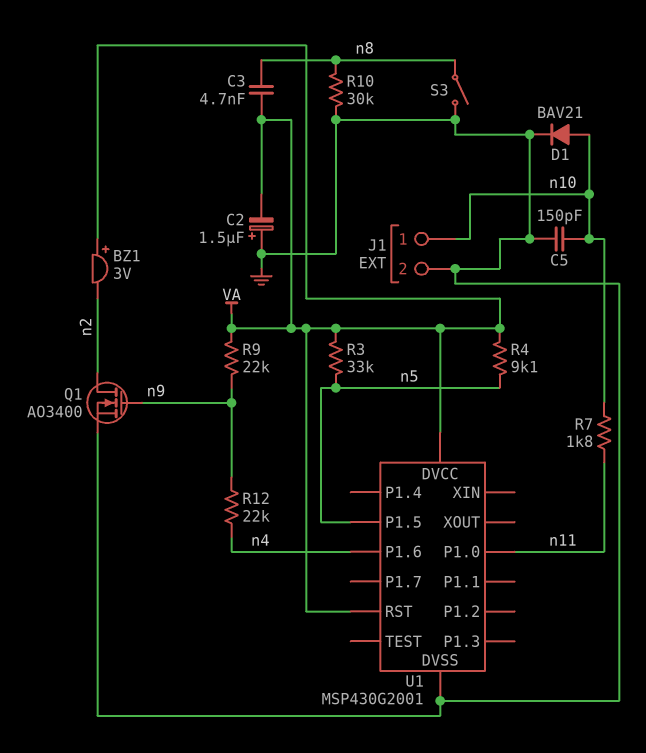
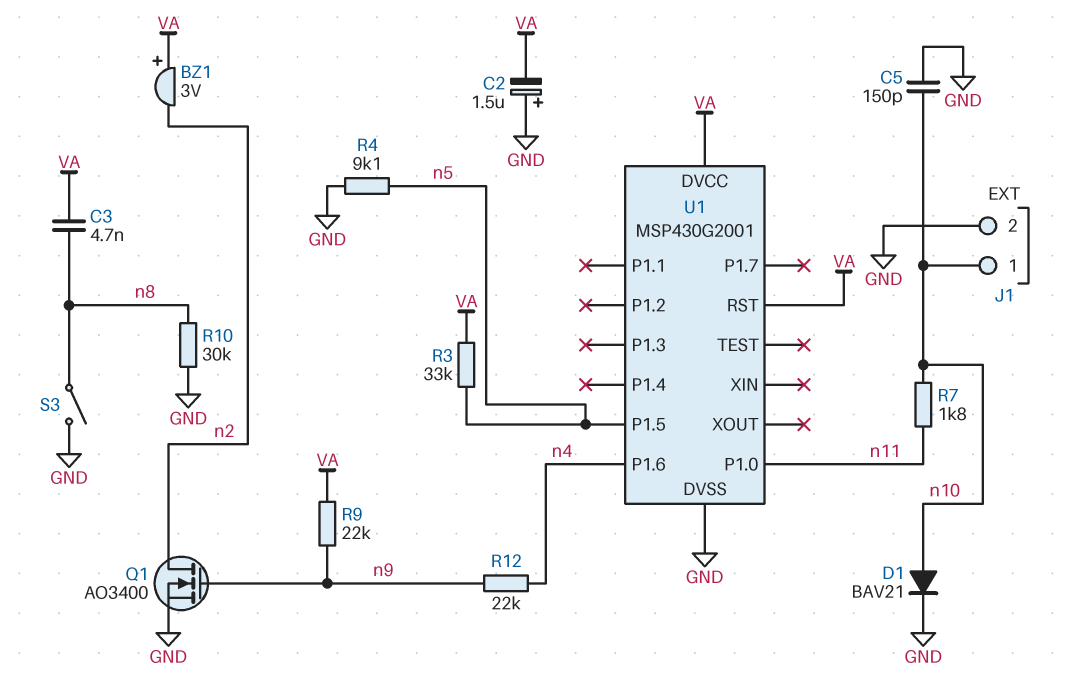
R4: 9.1k (VA, n5) -> 9.1k (GND, n5)

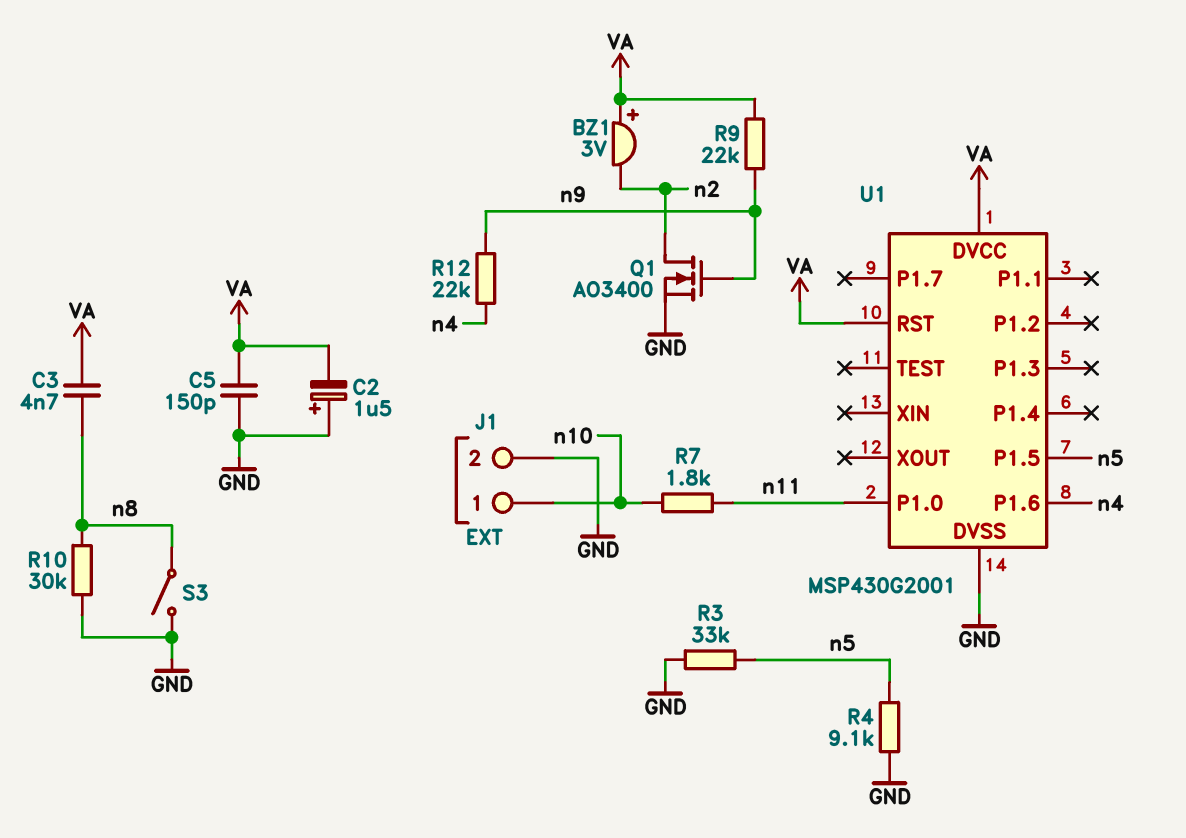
C5: 150pF (GND, n10) -> 150pF (GND, VA)
D1: diode BAV21 (A n10, K GND) -> none
R3: 33k (VA, n5) -> 33k (GND, n5)

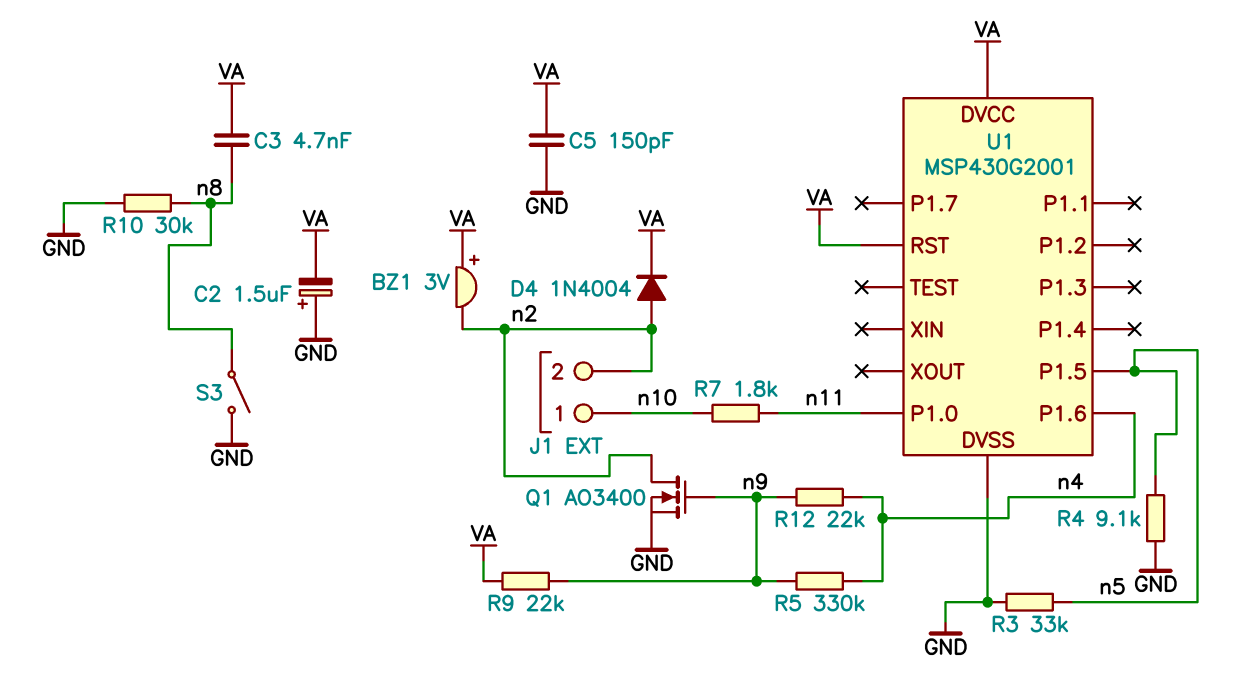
D4: none -> diode 1N4004 (A n2, K VA)
J1 pin 2: GND -> n2
R5: none -> 330k (n4, n9)

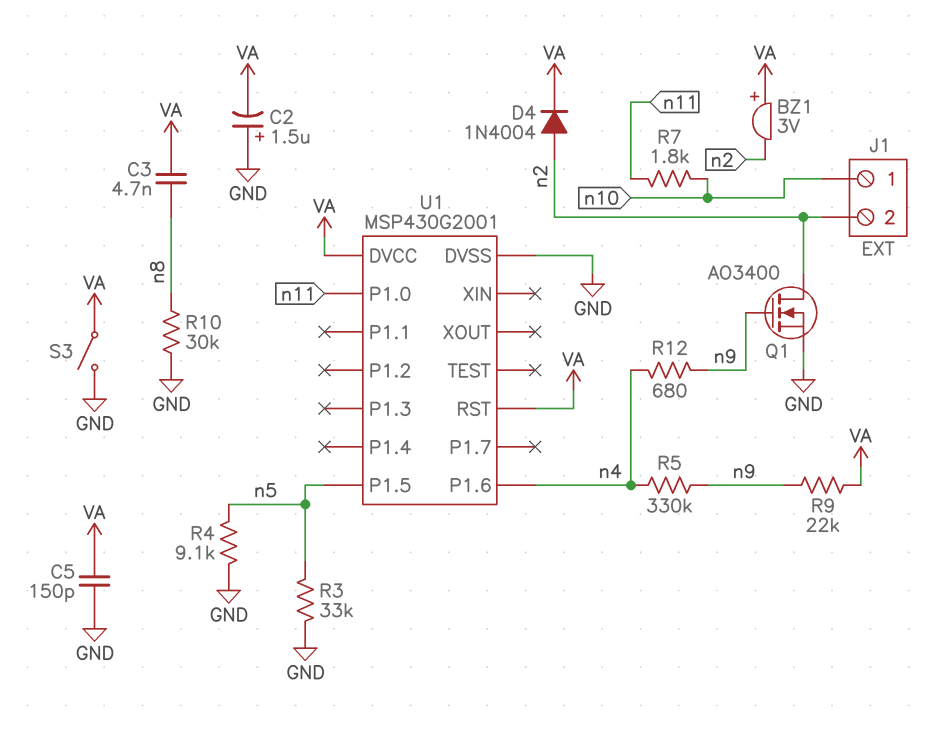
R12: 22k (n4, n9) -> 680 (n4, n9)
S3: switch (GND, n8) -> switch (GND, VA)

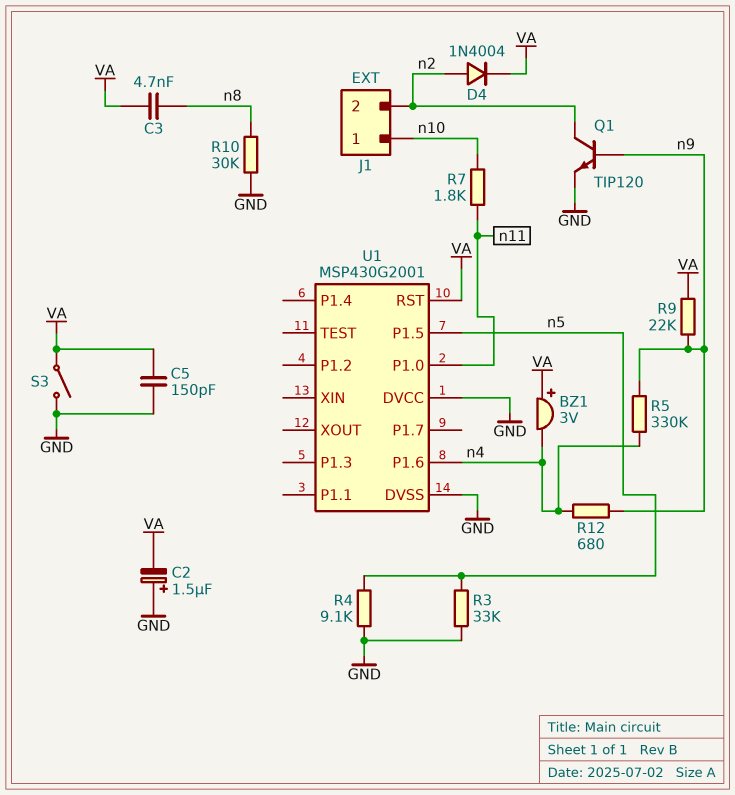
BZ1: buzzer 3V (plus VA, minus n2) -> buzzer 3V (plus VA, minus n4)
Q1: NMOS AO3400 (G n9, D n2, S GND) -> NPN TIP120 (B n9, C n2, E GND)
U1 pin DVCC: VA -> GND

